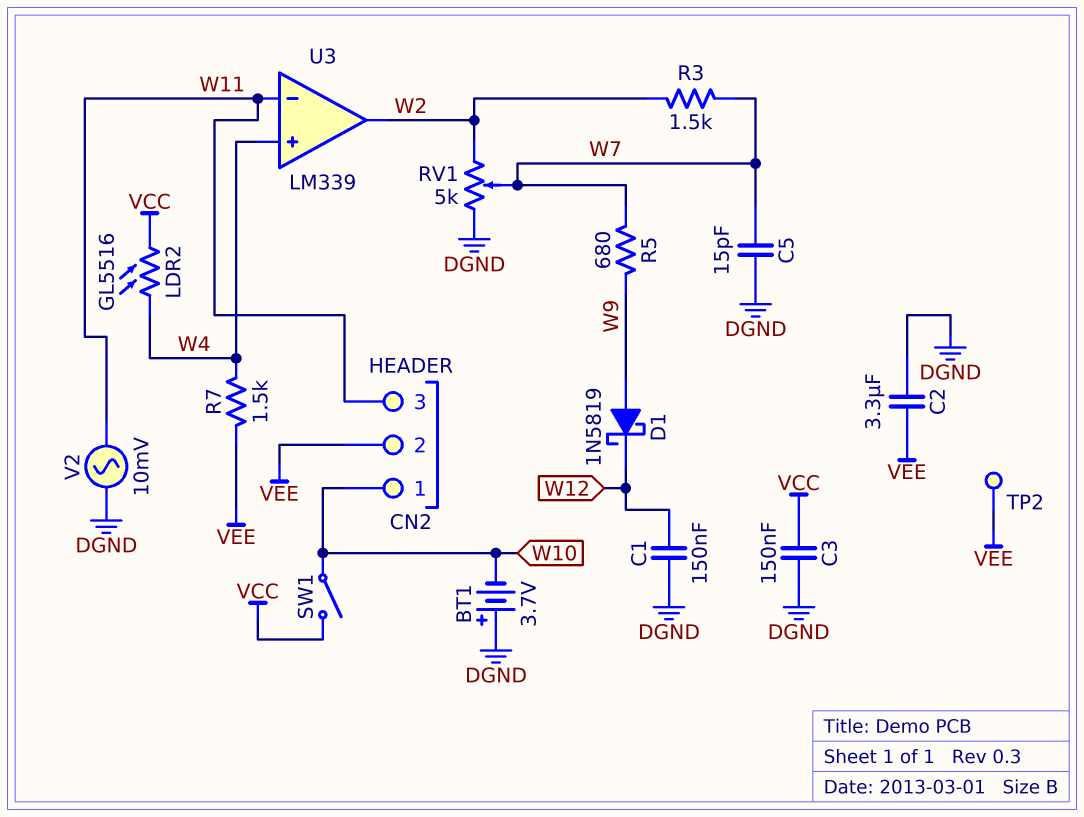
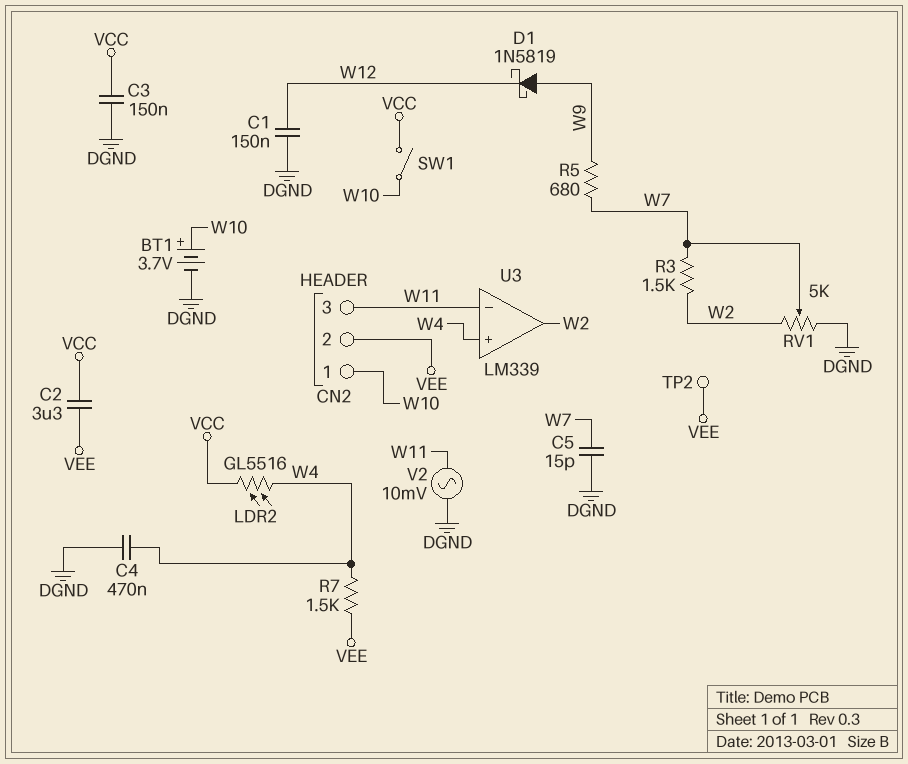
BT1: 3.7V (plus DGND, minus W10) -> 3.7V (plus W10, minus DGND)
C2: 3.3uF (DGND, VEE) -> 3.3uF (VCC, VEE)
C4: none -> 470nF (DGND, W4)

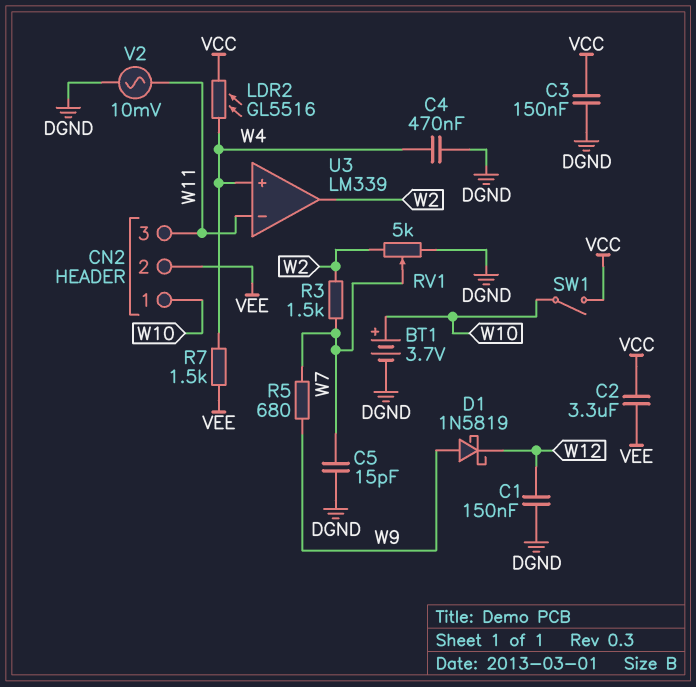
TP2: test point (VEE) -> none

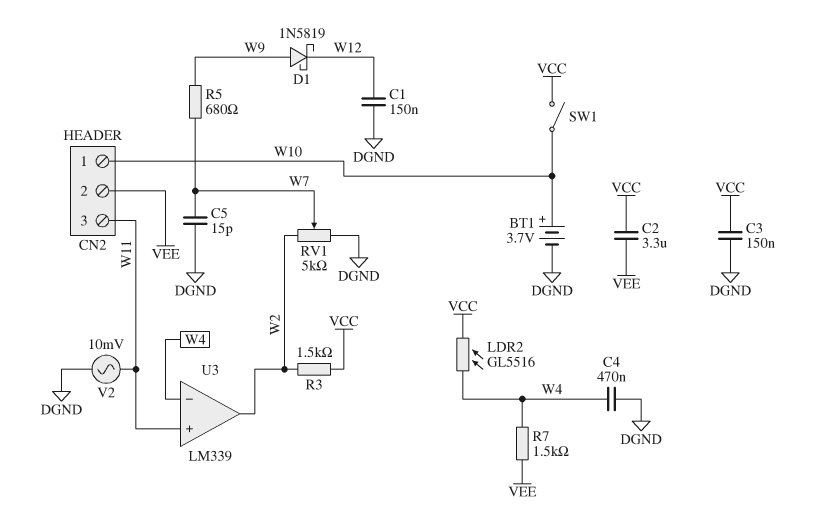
R3: 1.5k (W2, W7) -> 1.5k (VCC, W2)
U3 pin in+: W4 -> W11
U3 pin in-: W11 -> W4

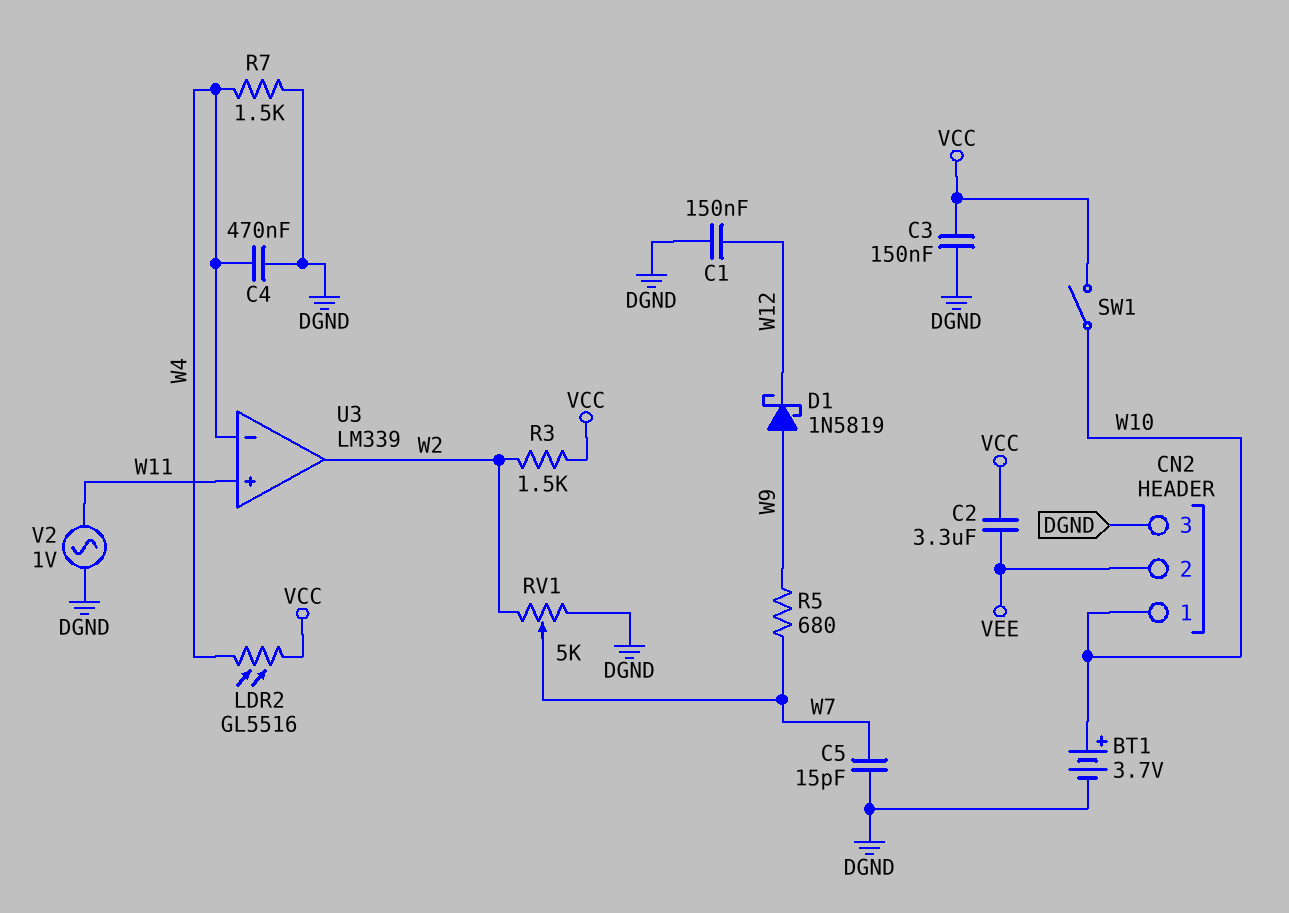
CN2 pin 3: W11 -> DGND
R7: 1.5k (VEE, W4) -> 1.5k (DGND, W4)
V2: AC 10mV (DGND, W11) -> AC 1V (DGND, W11)

